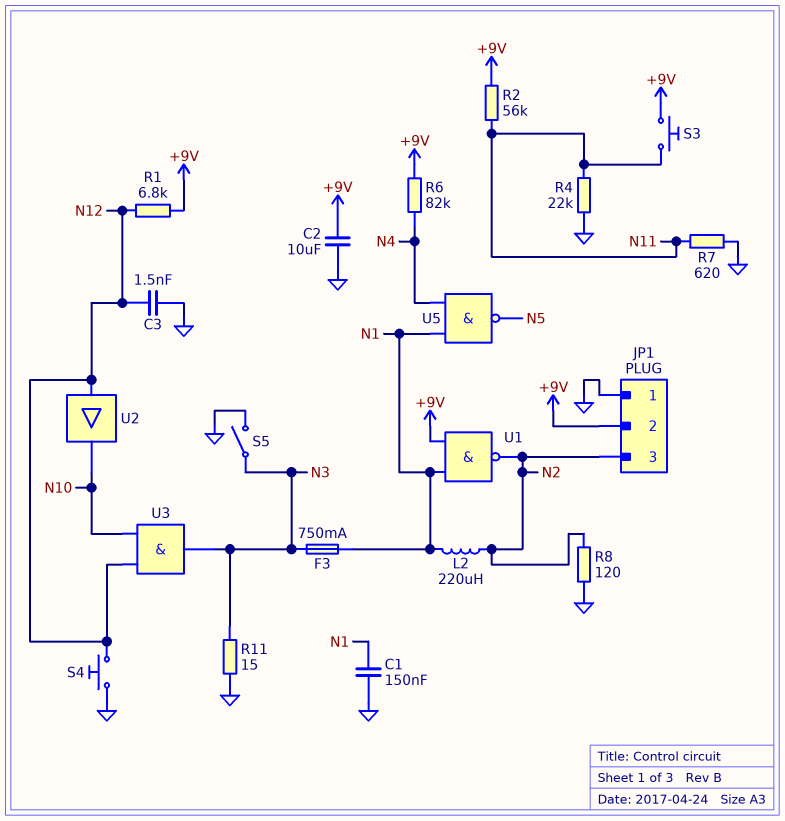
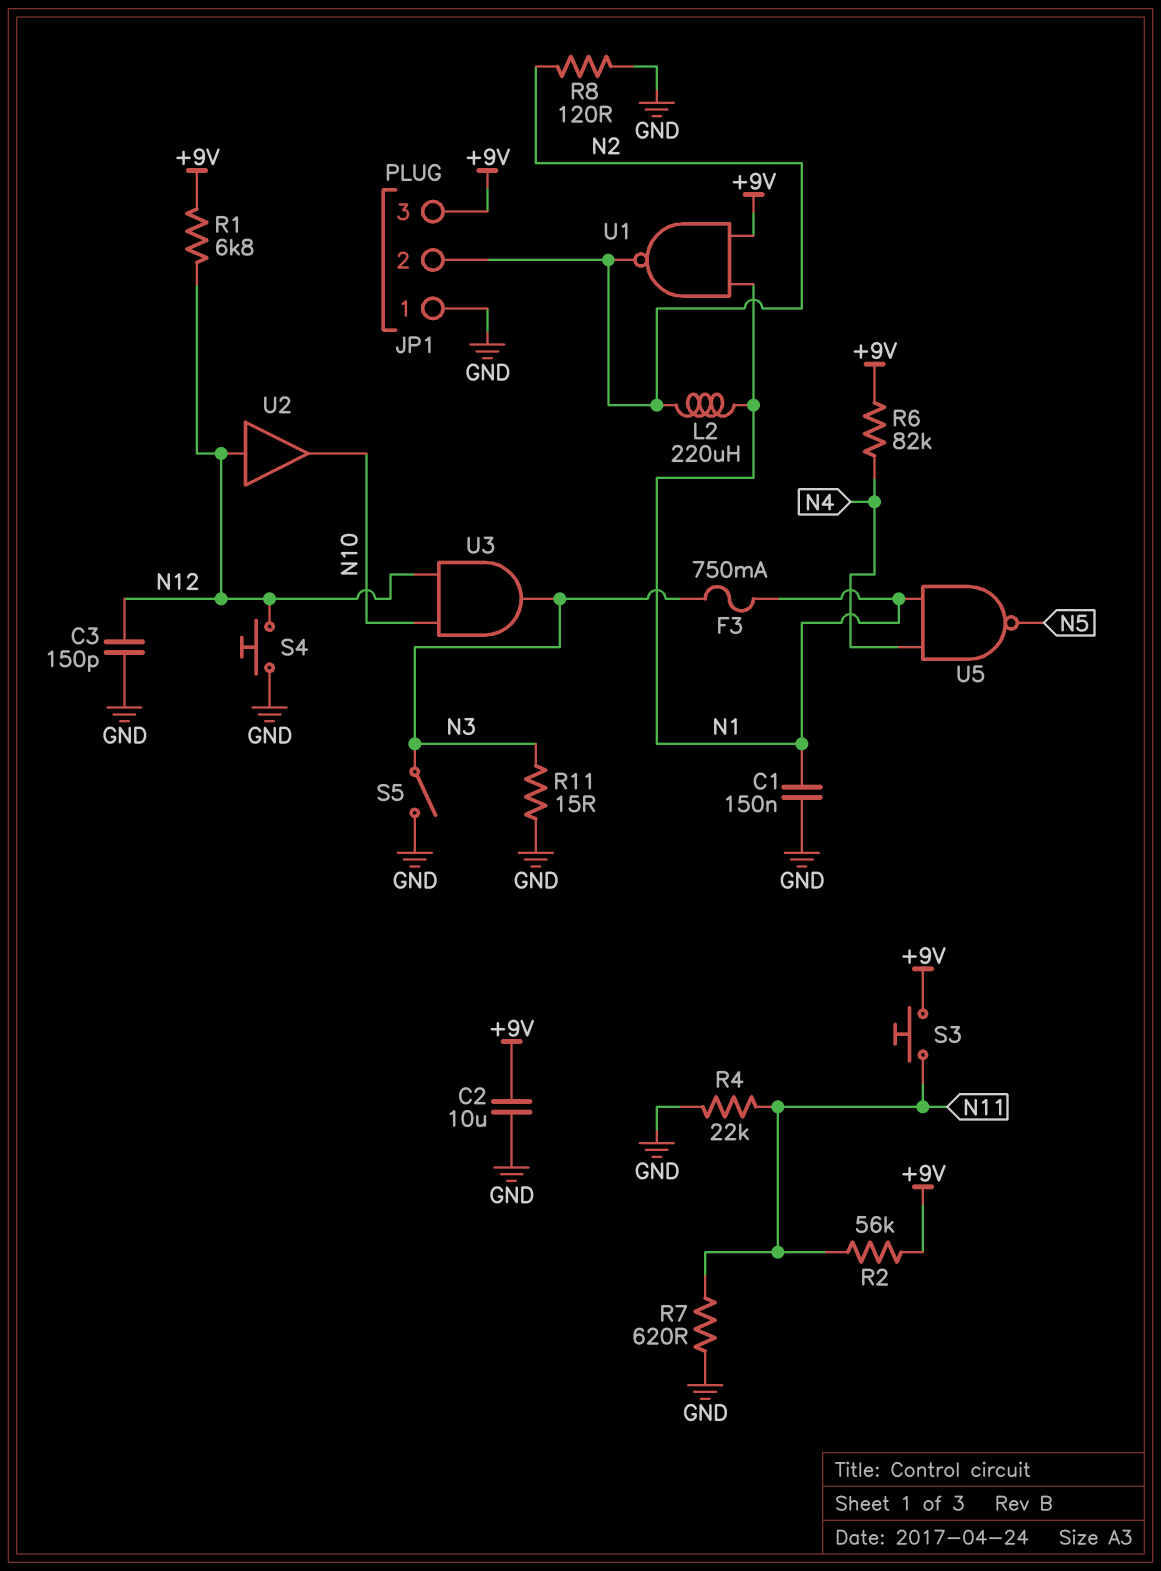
C3: 1.5nF (GND, N12) -> 150pF (GND, N12)
JP1 pin 2: +9V -> N2
JP1 pin 3: N2 -> +9V

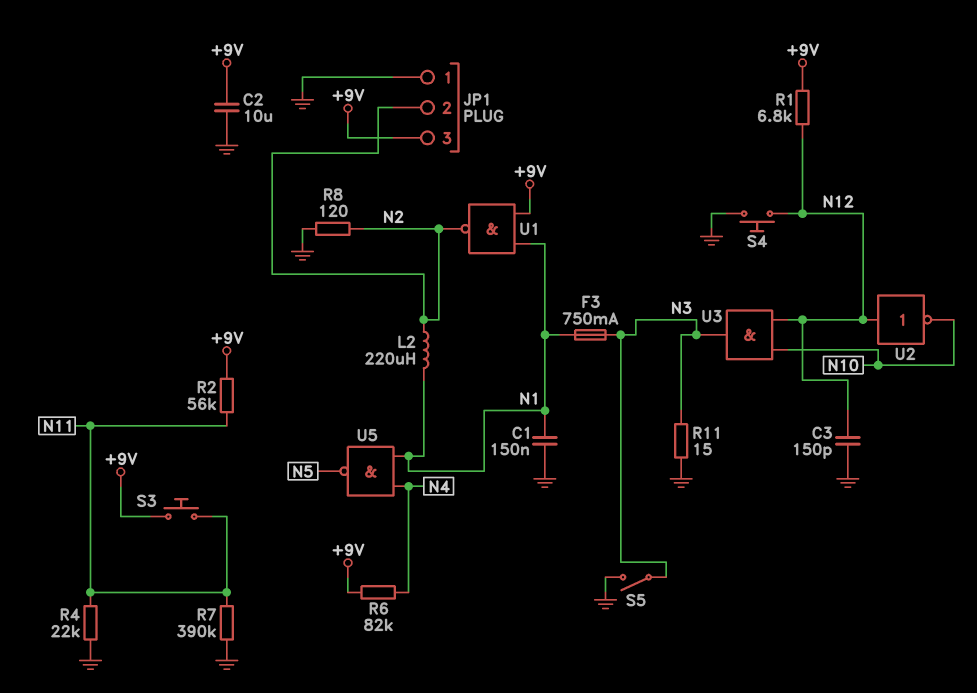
R7: 620 (GND, N11) -> 390k (GND, N11)
U2: buffer (in N12, out N10) -> NOT (in N12, out N10)

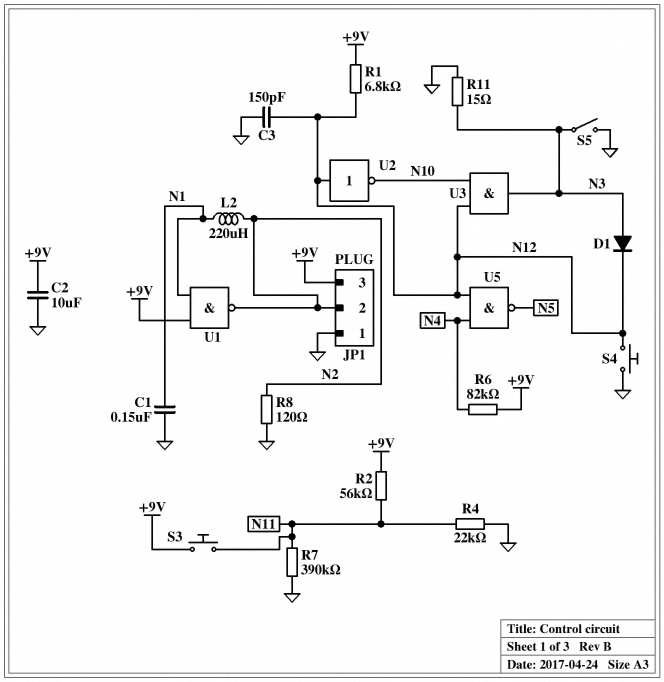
D1: none -> diode (A N3, K N12)
F3: 750mA (N1, N3) -> none
U5: NAND (in N1, in N4, out N5) -> NAND (in N4, in N12, out N5)

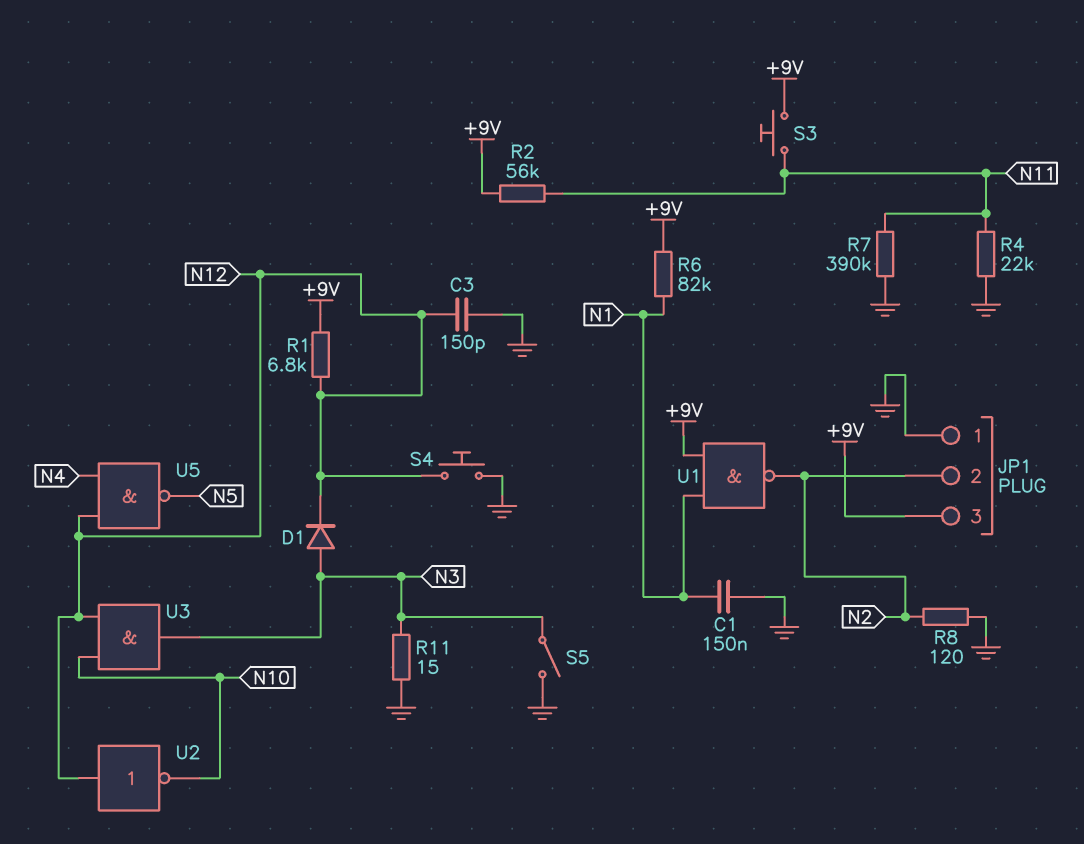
C2: 10uF (+9V, GND) -> none
L2: 220uH (N1, N2) -> none
R6: 82k (+9V, N4) -> 82k (+9V, N1)

